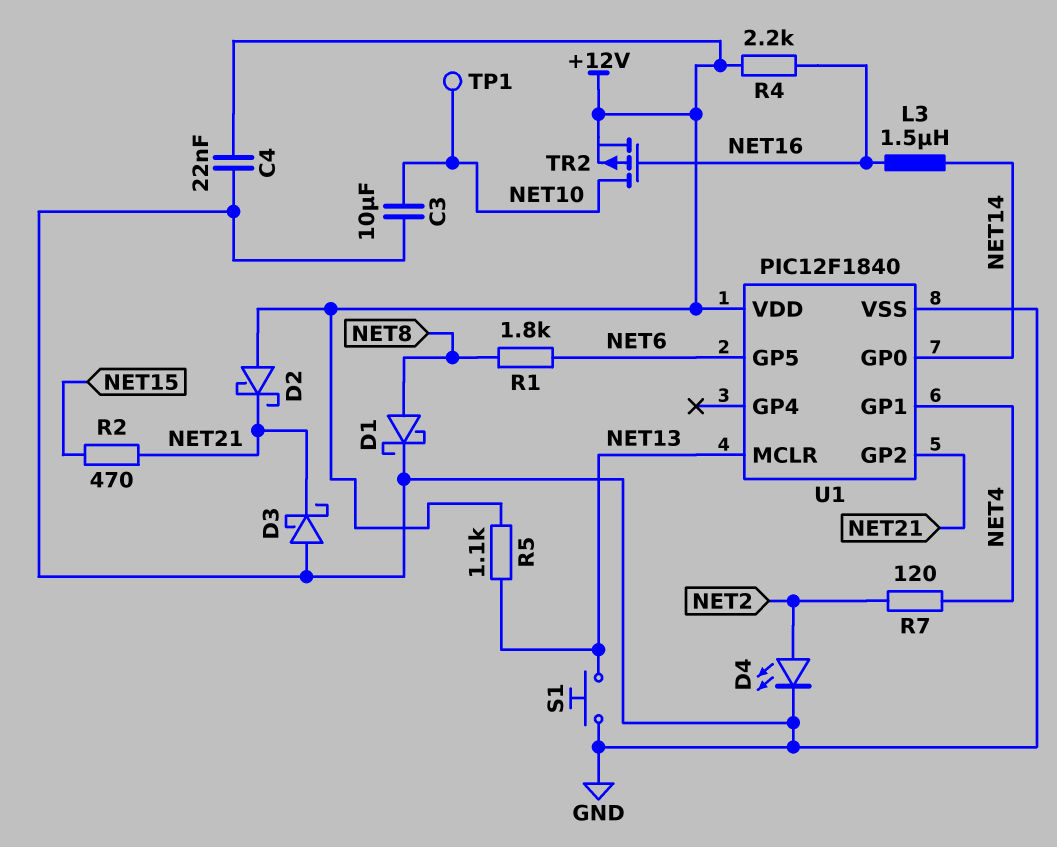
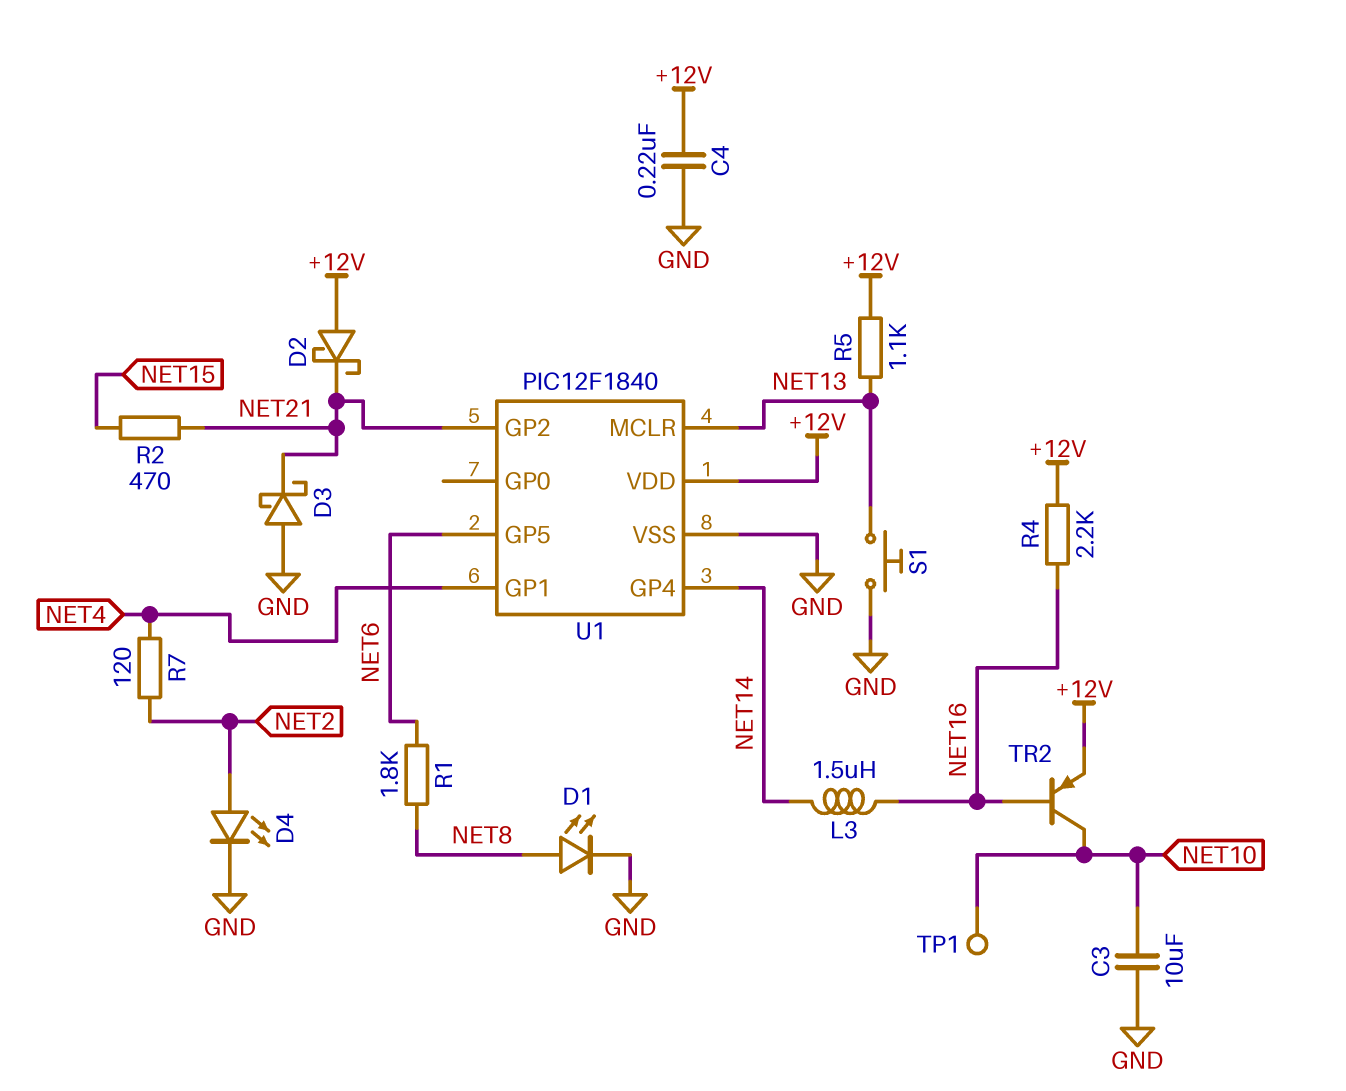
C4: 22nF (+12V, GND) -> 220nF (+12V, GND)
D1: schottky (A NET8, K GND) -> LED (A NET8, K GND)
TR2: PMOS (G NET16, D NET10, S +12V) -> PNP (B NET16, C NET10, E +12V)
U1 pin GP0: NET14 -> none
U1 pin GP4: none -> NET14

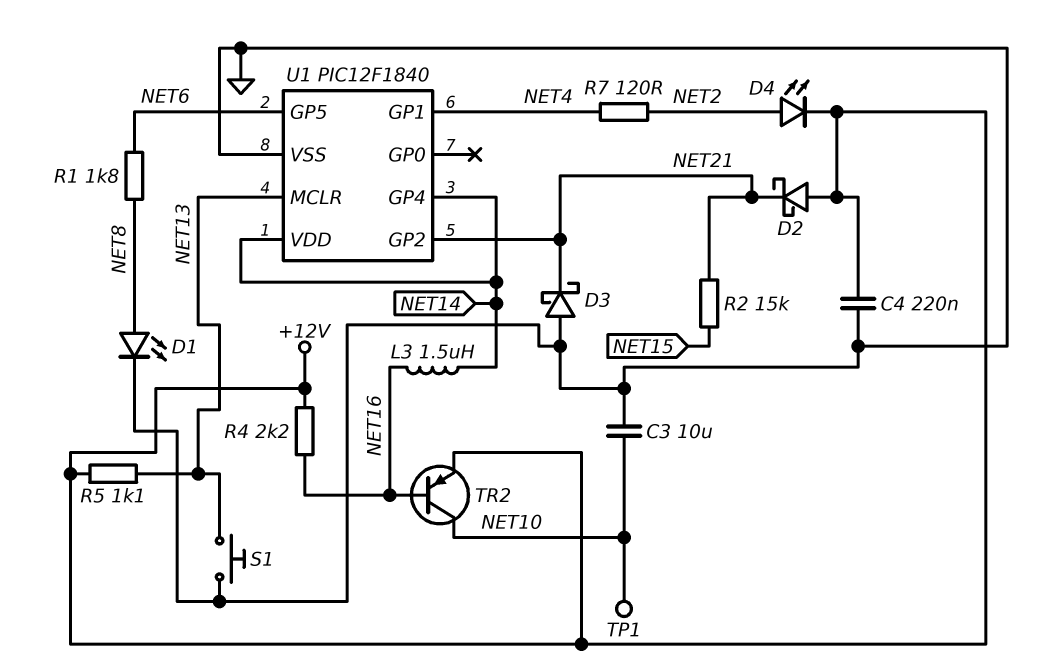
D4: LED (A NET2, K GND) -> LED (A NET2, K +12V)
R2: 470 (NET15, NET21) -> 15k (NET15, NET21)
U1 pin VDD: +12V -> NET14

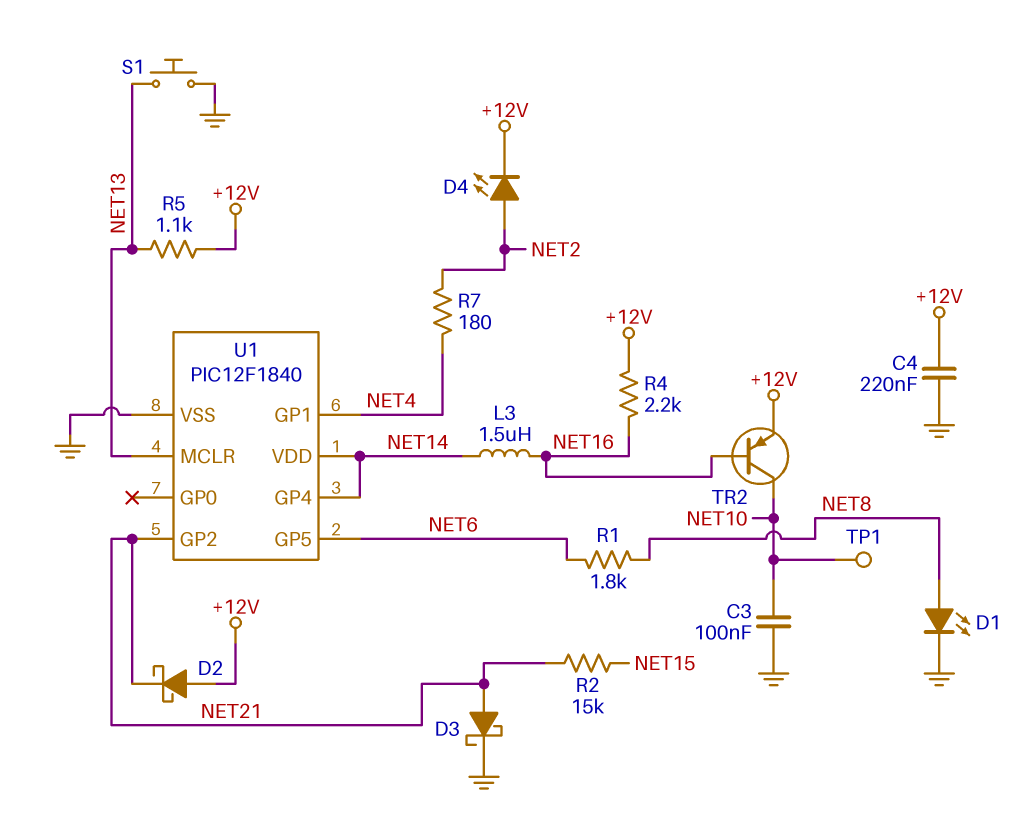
C3: 10uF (GND, NET10) -> 100nF (GND, NET10)
D3: schottky (A GND, K NET21) -> schottky (A NET21, K GND)
R7: 120 (NET2, NET4) -> 180 (NET2, NET4)

